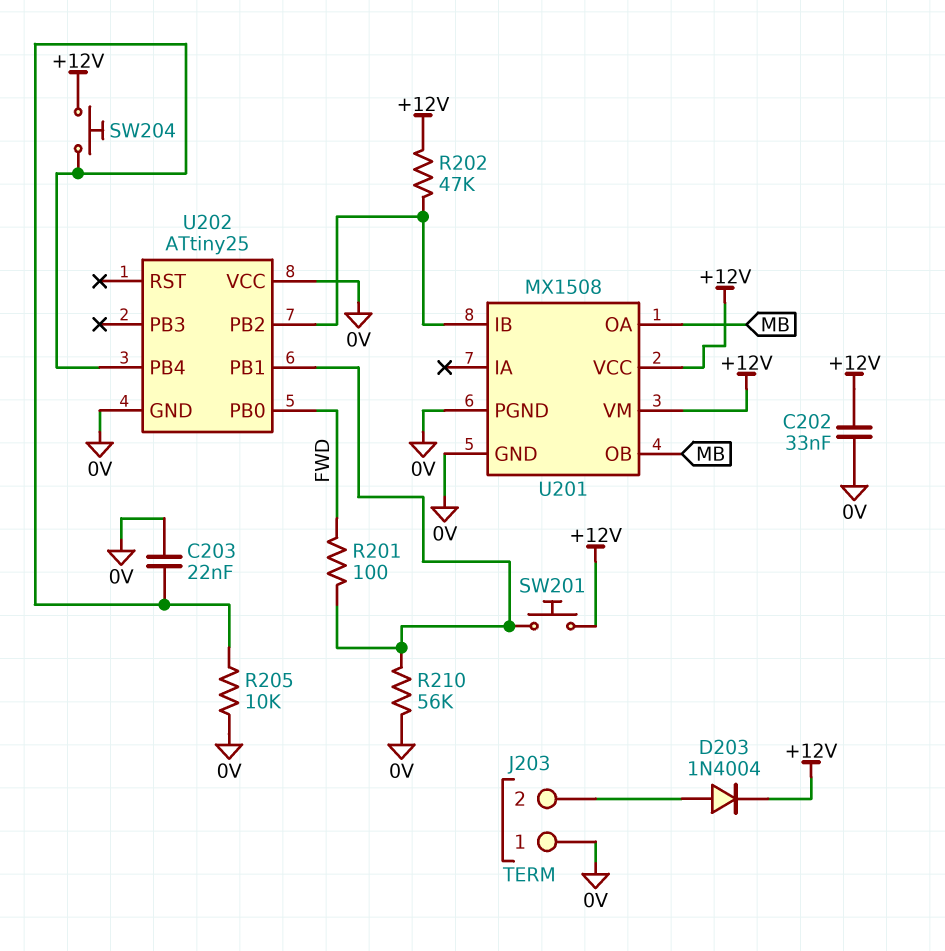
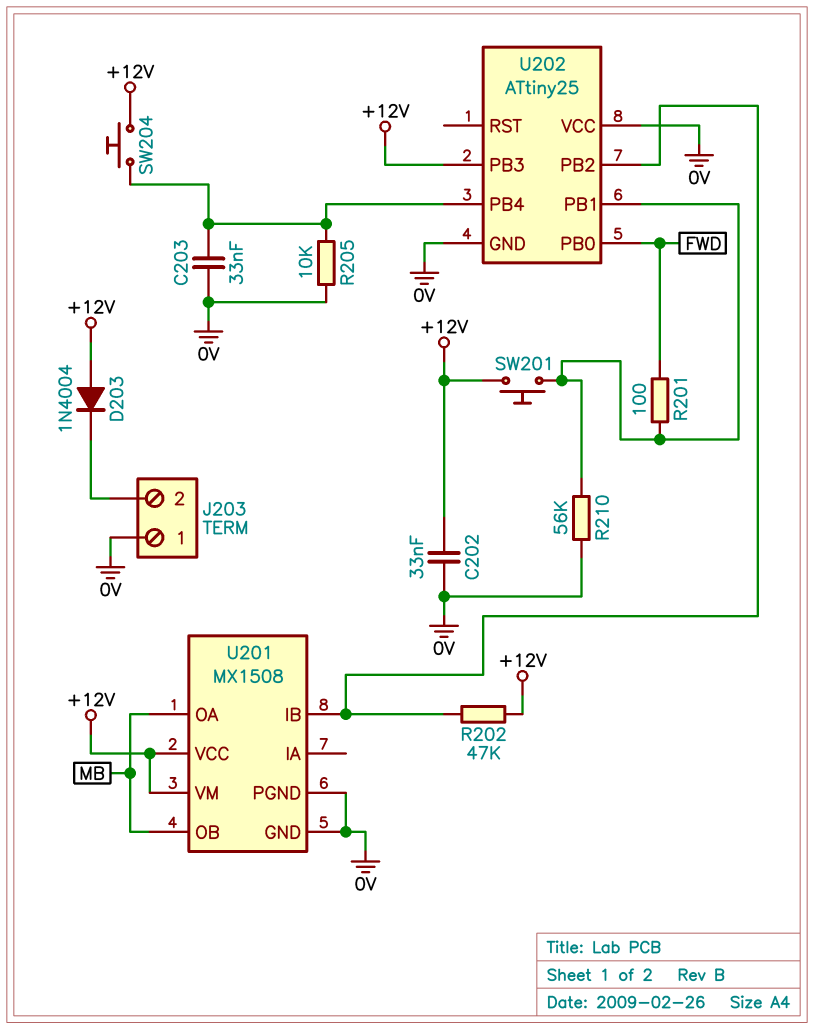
C203: 22nF (0V, U202/PB4) -> 33nF (0V, U202/PB4)
D203: diode 1N4004 (A J203/2, K +12V) -> diode 1N4004 (A +12V, K J203/2)
U202 pin PB3: none -> +12V

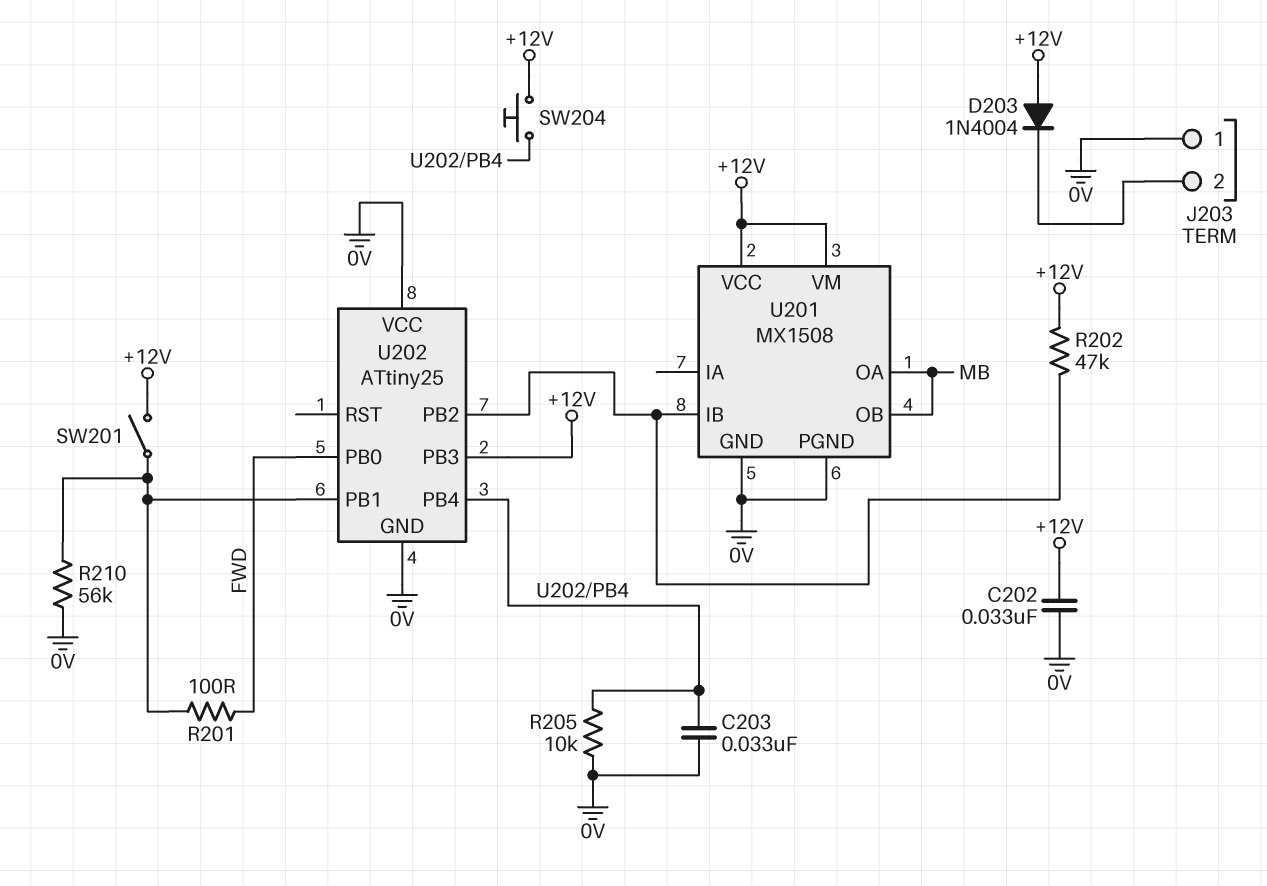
SW201: button (+12V, U202/PB1) -> switch (+12V, U202/PB1)

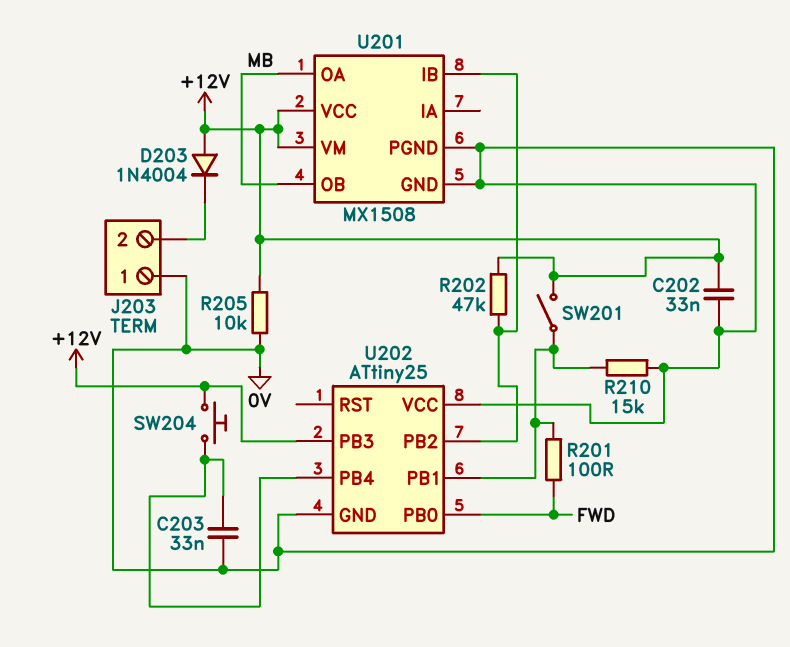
R205: 10k (0V, U202/PB4) -> 10k (+12V, 0V)
R210: 56k (0V, U202/PB1) -> 15k (0V, U202/PB1)

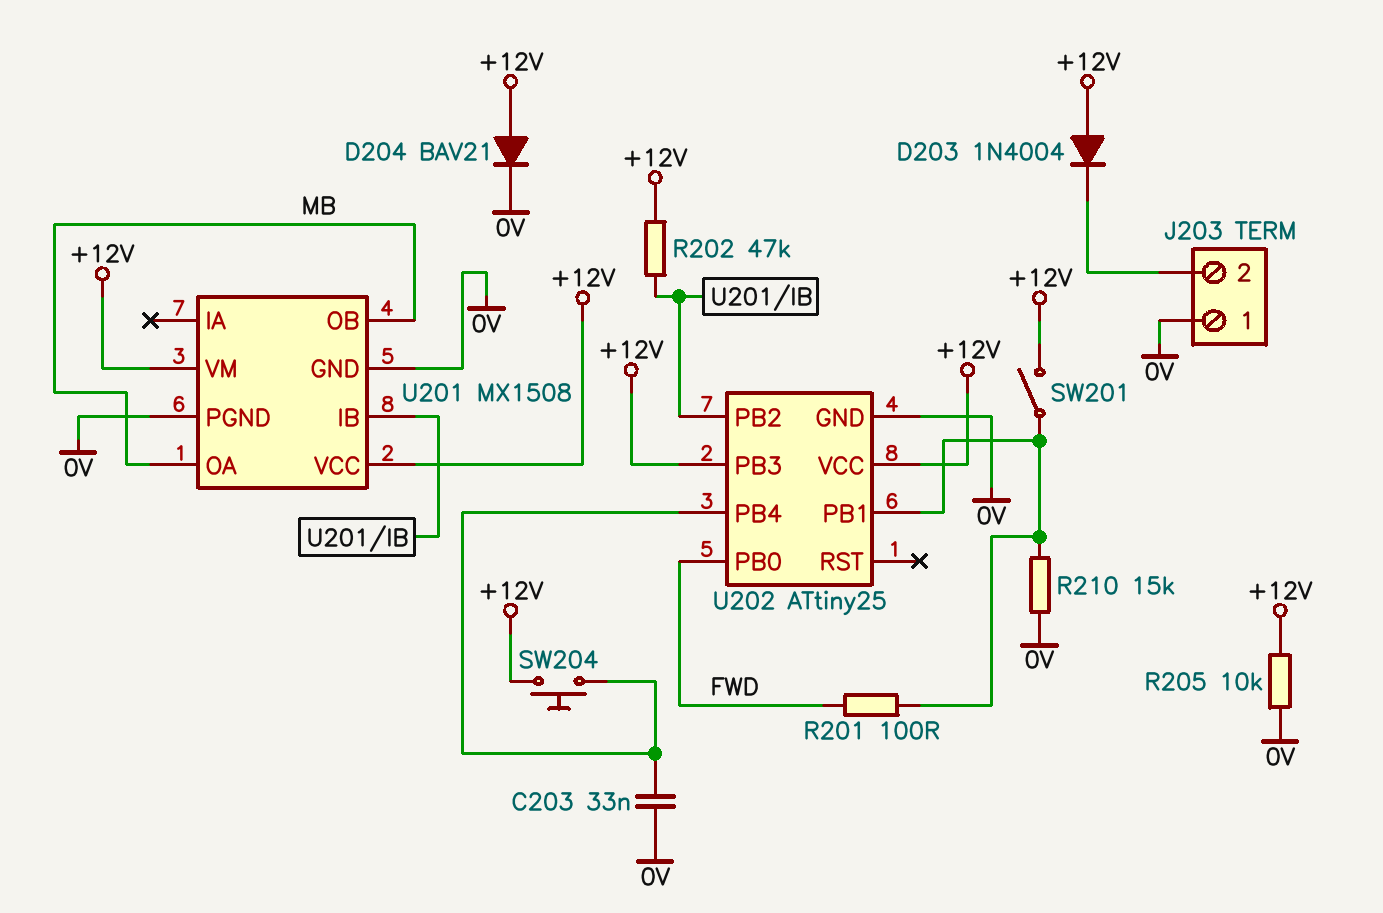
C202: 33nF (+12V, 0V) -> none
D204: none -> diode BAV21 (A +12V, K 0V)
U202 pin VCC: 0V -> +12V

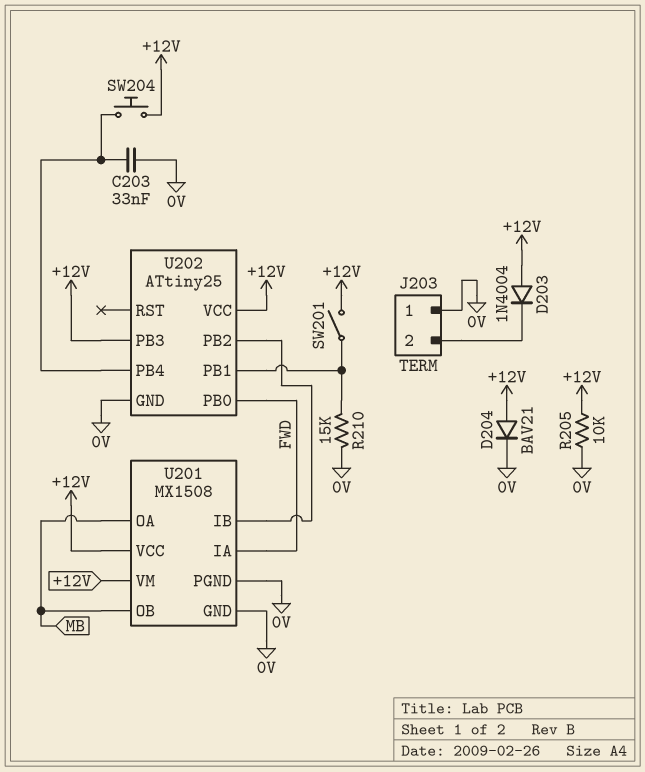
R201: 100 (FWD, U202/PB1) -> none
R202: 47k (+12V, U201/IB) -> none
U201 pin IA: none -> FWD

